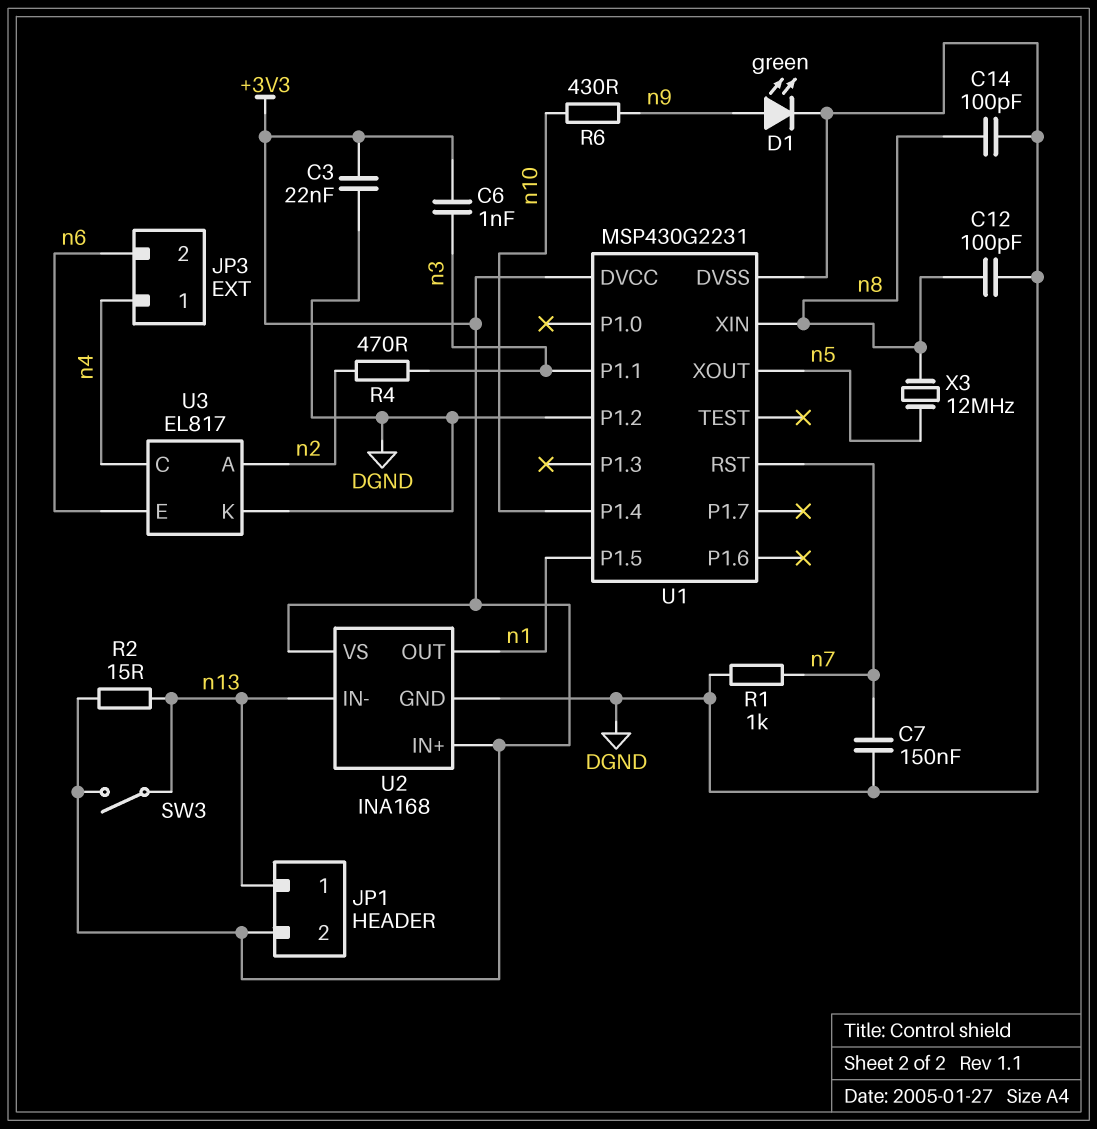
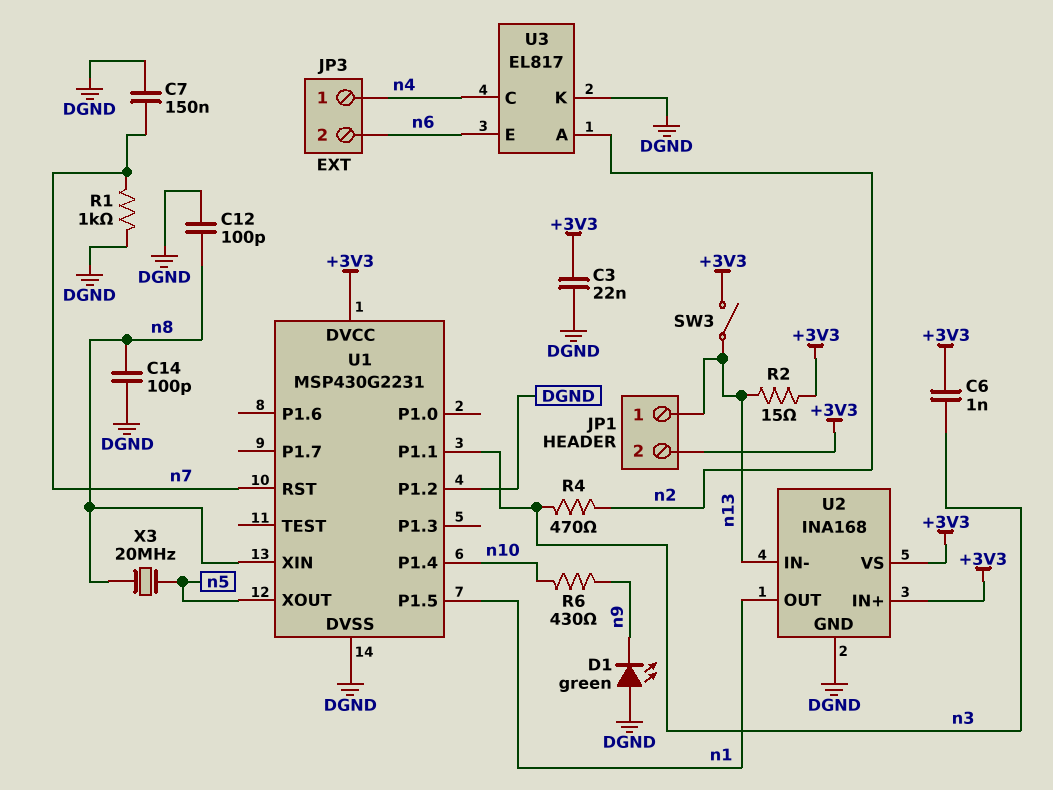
D1: LED green (A n9, K DGND) -> LED green (A DGND, K n9)
X3: 12MHz (n5, n8) -> 20MHz (n5, n8)

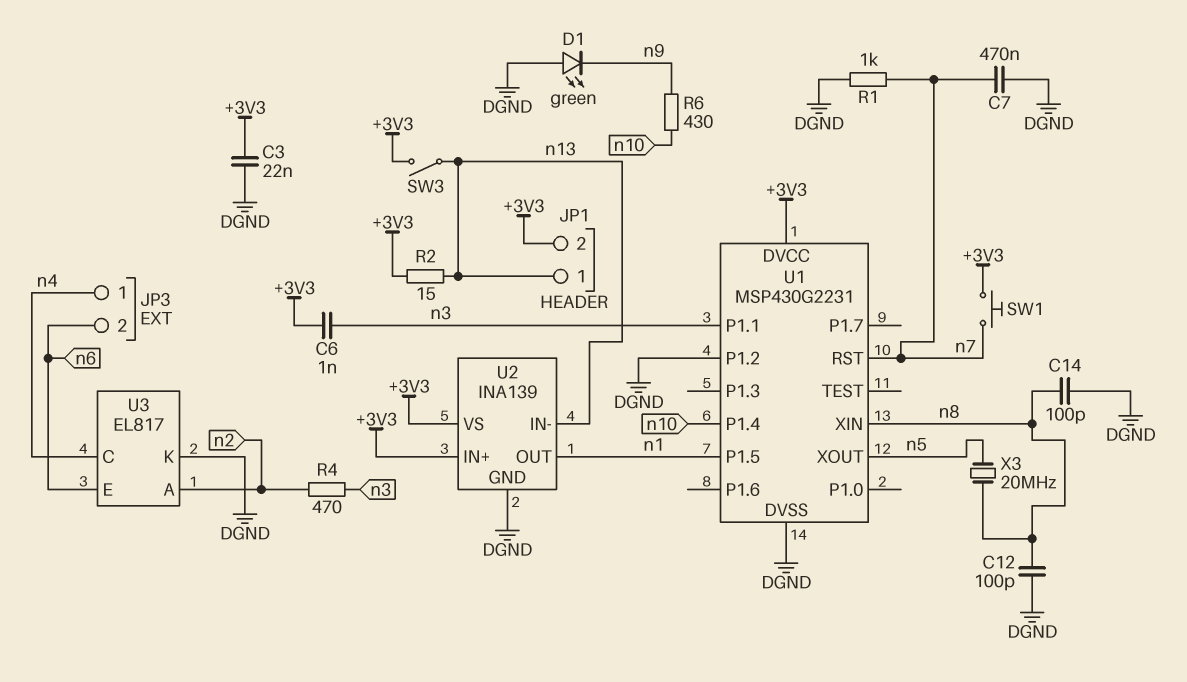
C7: 150nF (DGND, n7) -> 470nF (DGND, n7)
SW1: none -> button (+3V3, n7)
U2: INA168 -> INA139

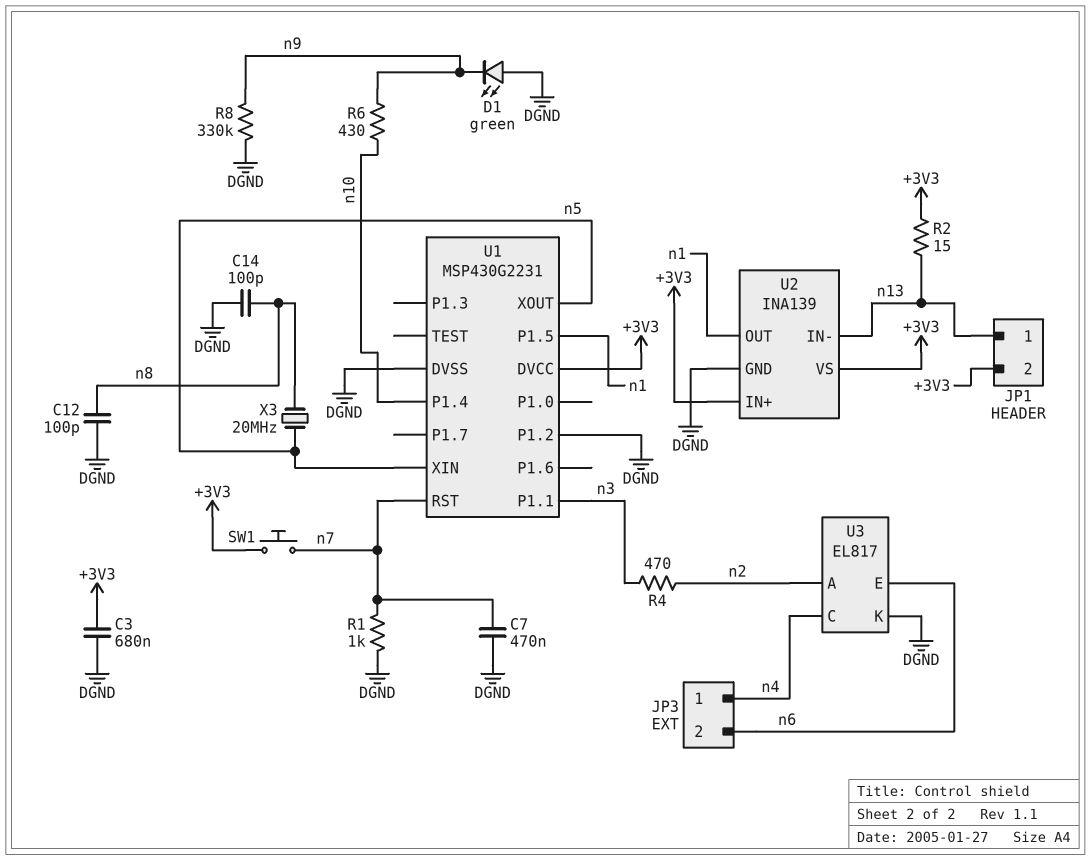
C3: 22nF (+3V3, DGND) -> 680nF (+3V3, DGND)
C6: 1nF (+3V3, n3) -> none
R8: none -> 330k (DGND, n9)
SW3: switch (+3V3, n13) -> none
U1 pin XIN: n8 -> n5

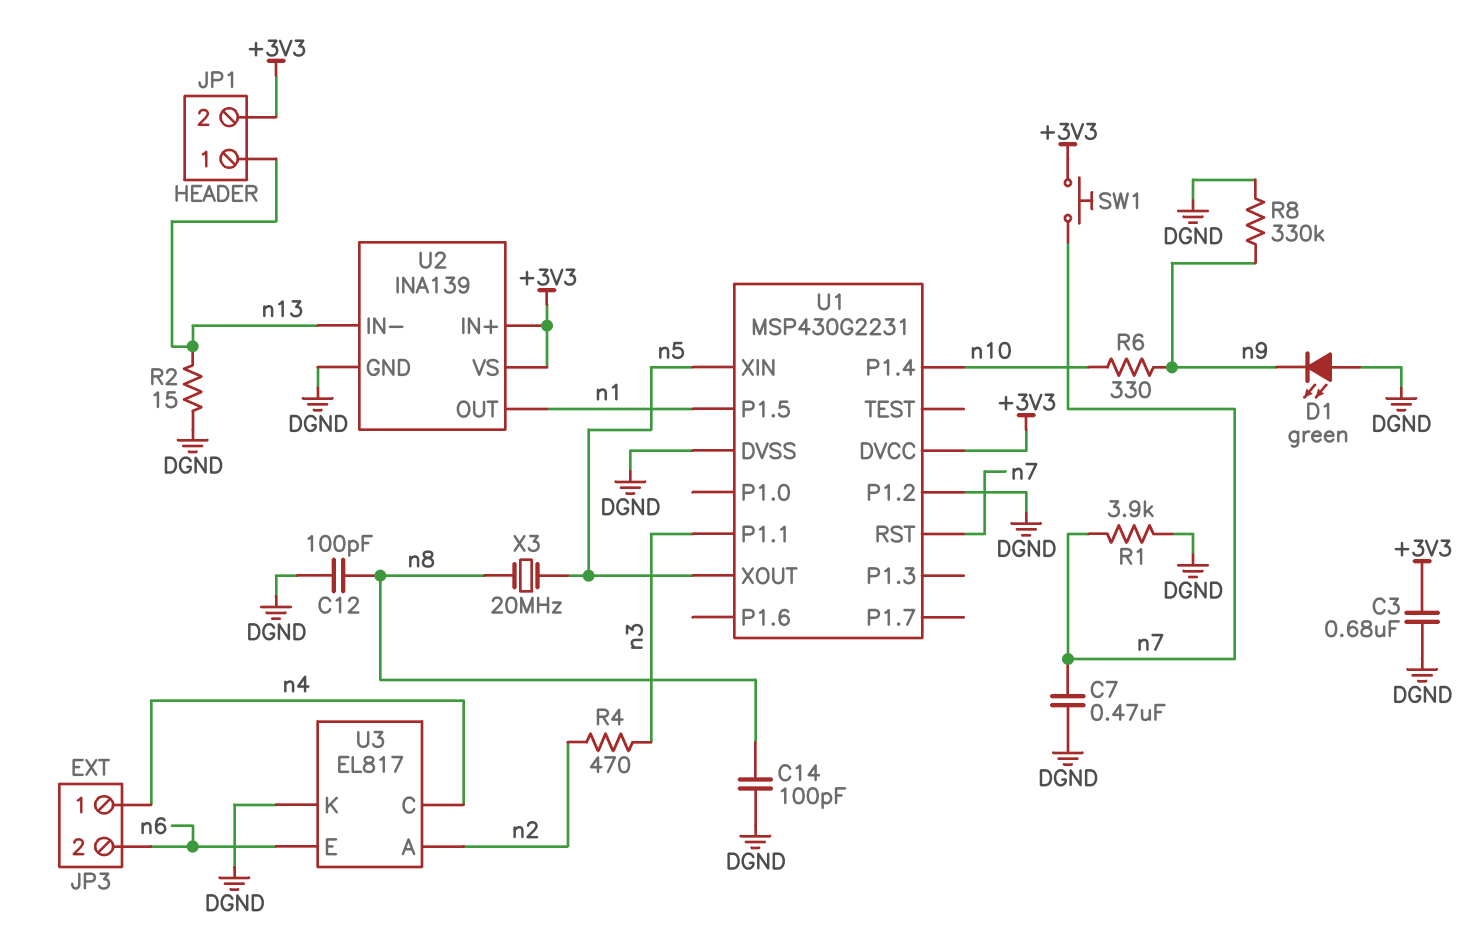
R1: 1k (DGND, n7) -> 3.9k (DGND, n7)
R2: 15 (+3V3, n13) -> 15 (DGND, n13)
R6: 430 (n9, n10) -> 330 (n9, n10)

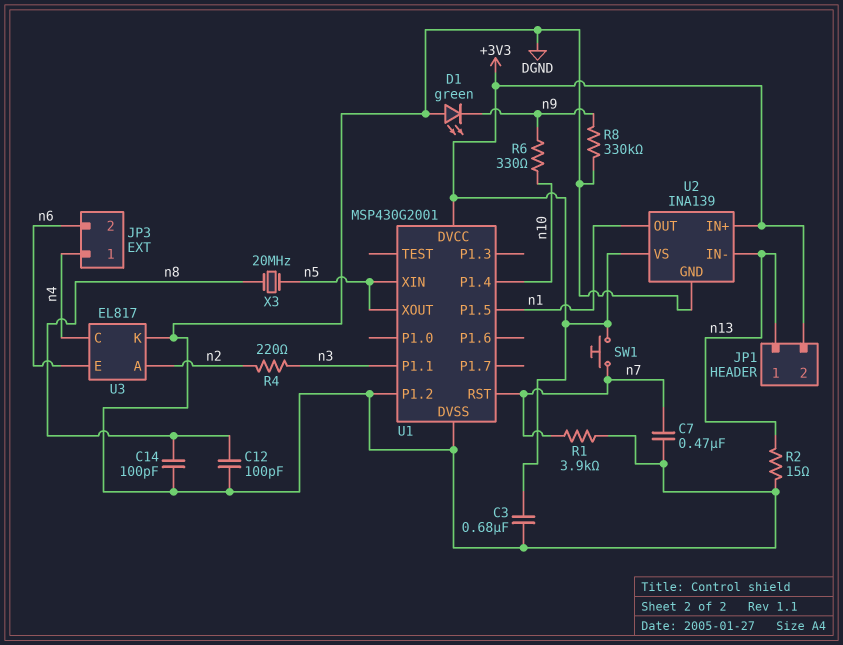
R4: 470 (n2, n3) -> 220 (n2, n3)
U1: MSP430G2231 -> MSP430G2001

